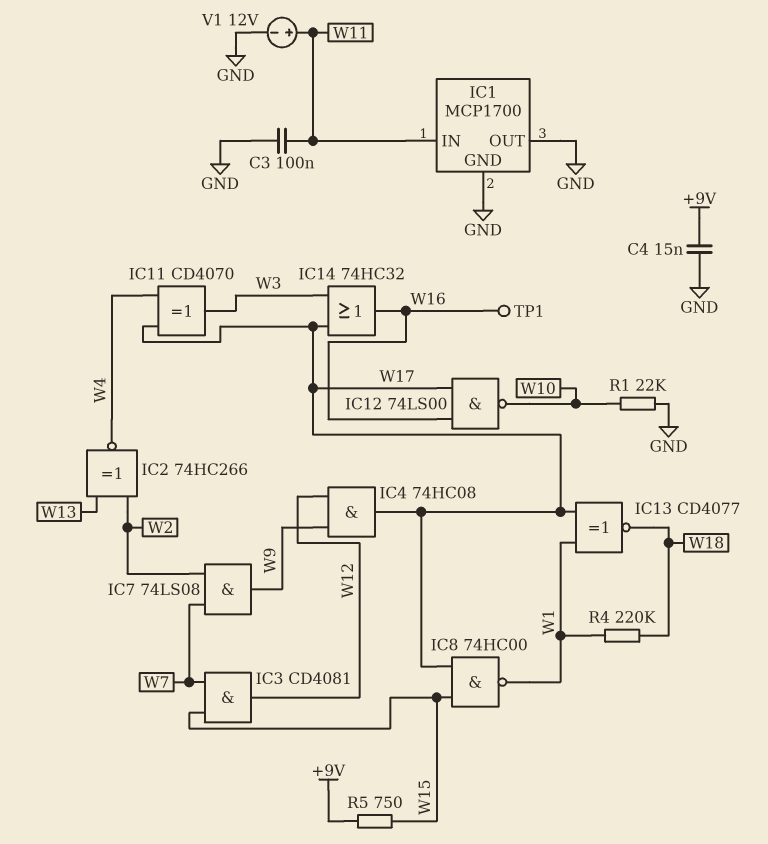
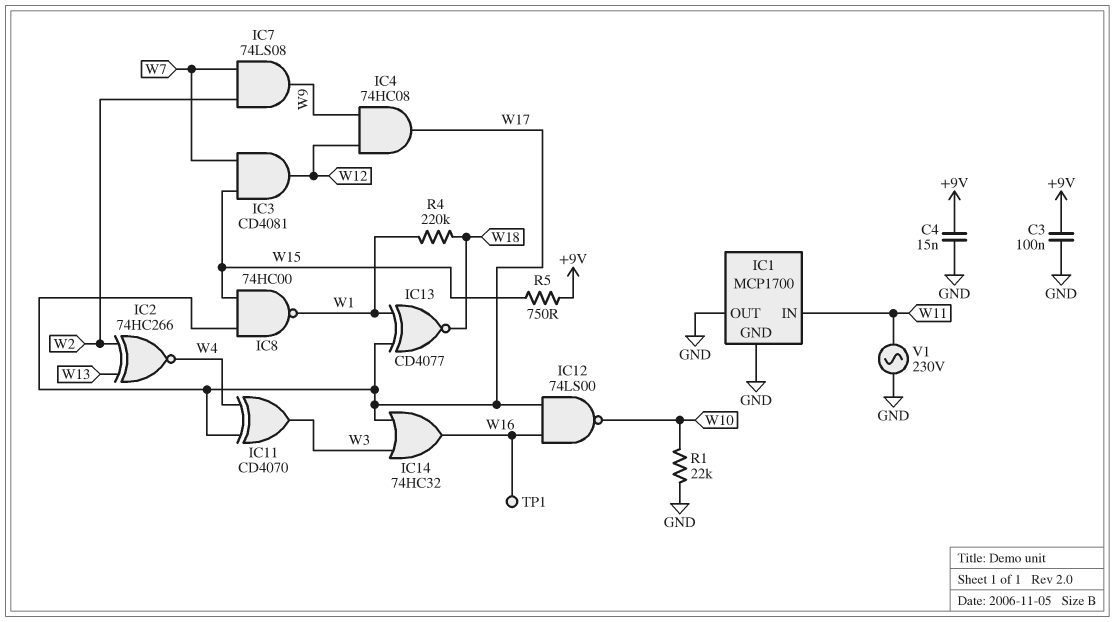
C3: 100nF (GND, W11) -> 100nF (+9V, GND)
V1: 12V (plus W11, minus GND) -> AC 230V (GND, W11)

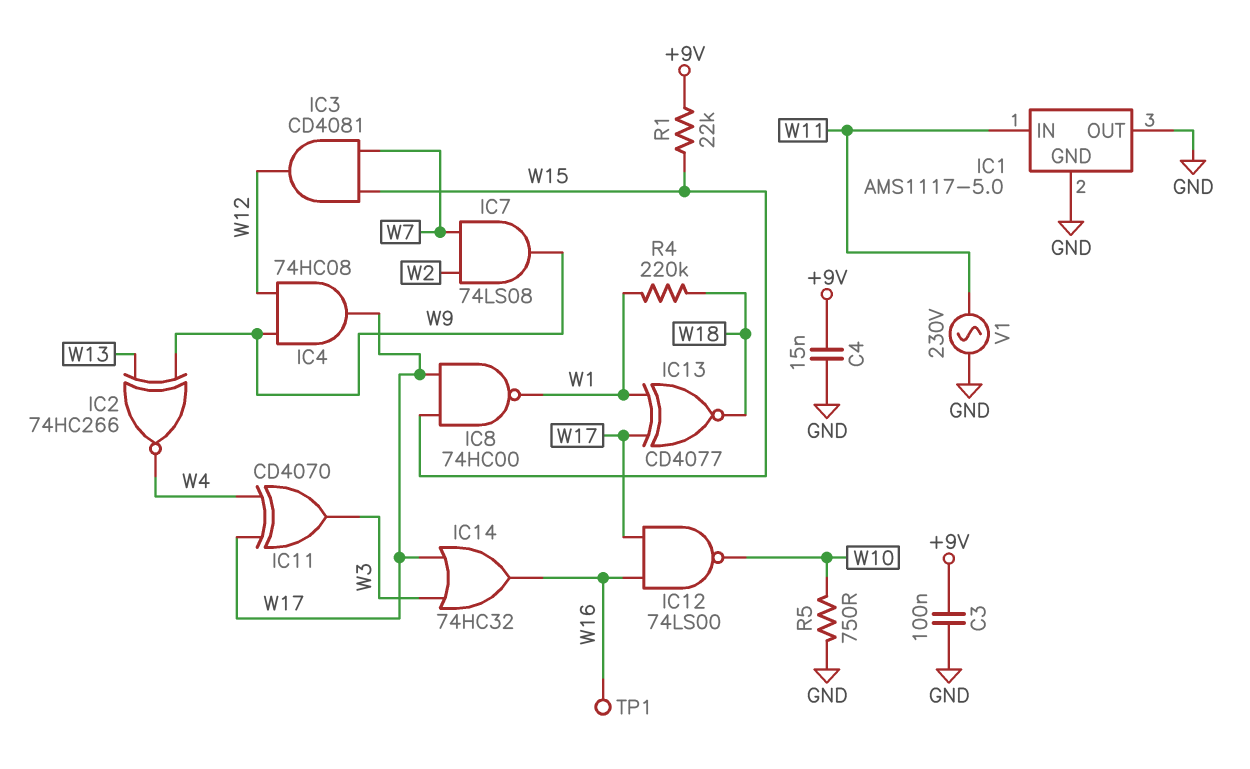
IC1: MCP1700 -> AMS1117-5.0
IC2: XNOR 74HC266 (in W2, in W13, out W4) -> XNOR 74HC266 (in W9, in W13, out W4)
R1: 22k (GND, W10) -> 22k (+9V, W15)
R5: 750 (+9V, W15) -> 750 (GND, W10)

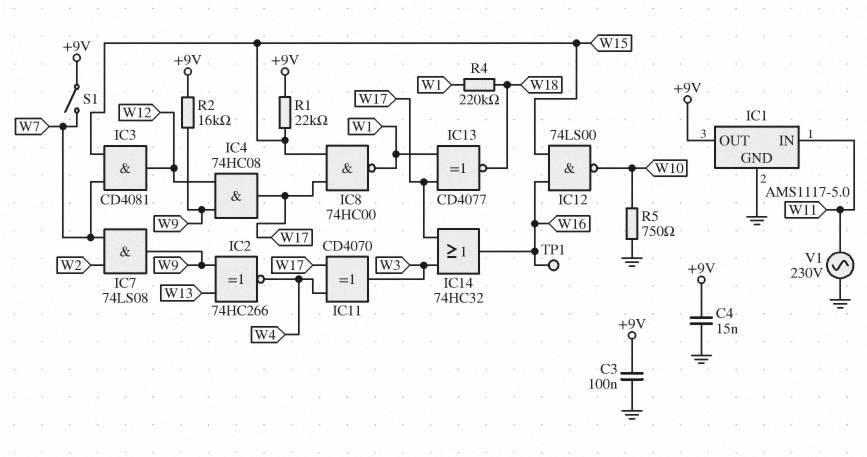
IC1 pin OUT: GND -> +9V
IC12: NAND 74LS00 (in W16, in W17, out W10) -> NAND 74LS00 (in W15, in W16, out W10)
R2: none -> 16k (+9V, W9)
S1: none -> switch (+9V, W7)

